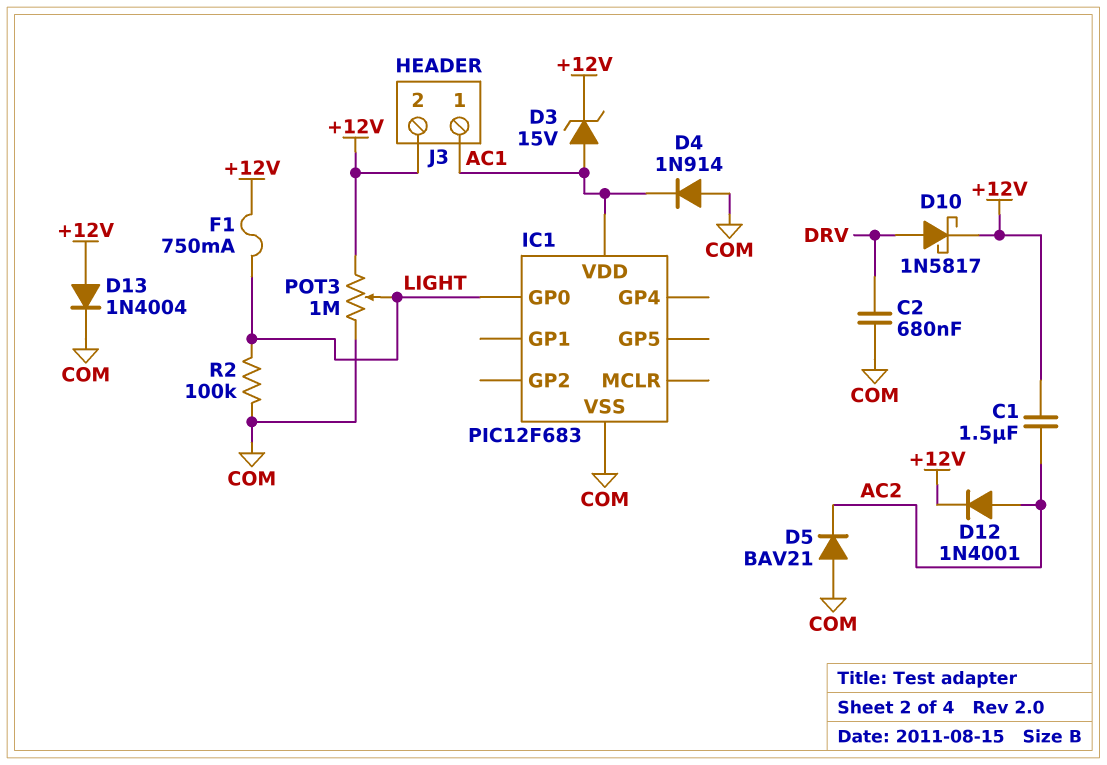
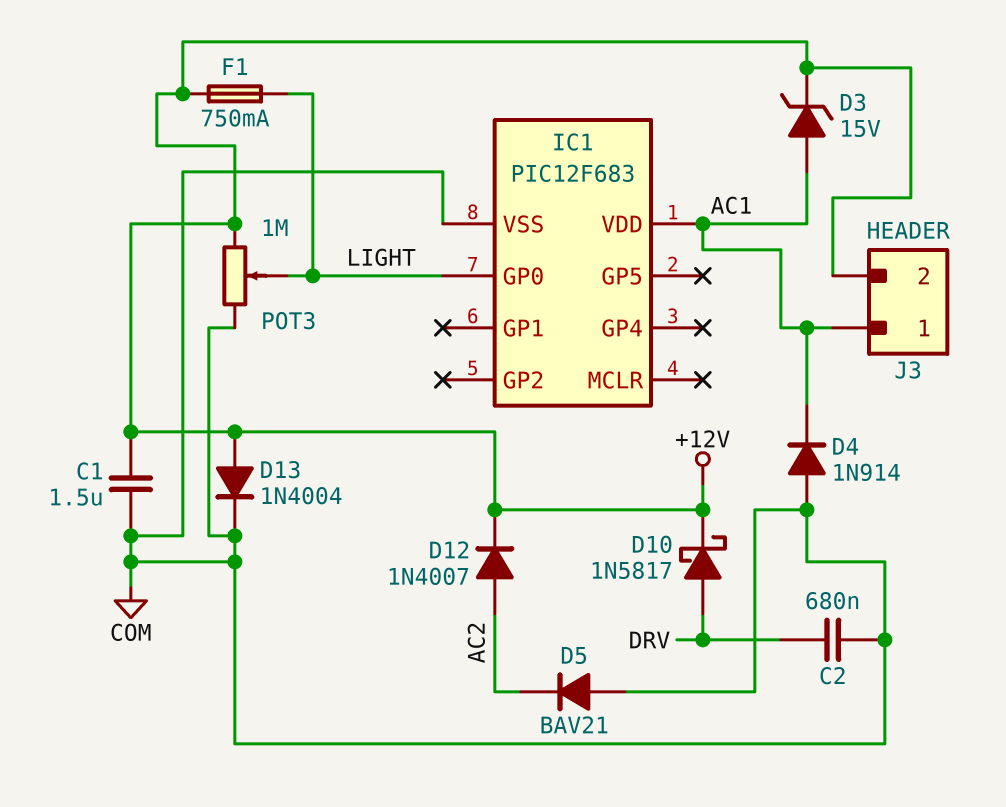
C1: 1.5uF (+12V, AC2) -> 1.5uF (+12V, COM)
D12: diode 1N4001 (A AC2, K +12V) -> diode 1N4007 (A AC2, K +12V)
R2: 100k (COM, LIGHT) -> none

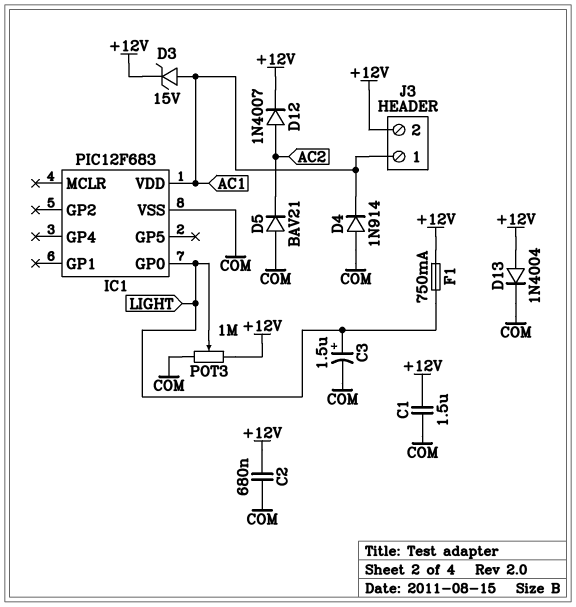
C2: 680nF (COM, DRV) -> 680nF (+12V, COM)
C3: none -> 1.5uF (plus LIGHT, minus COM)
D10: schottky 1N5817 (A DRV, K +12V) -> none

